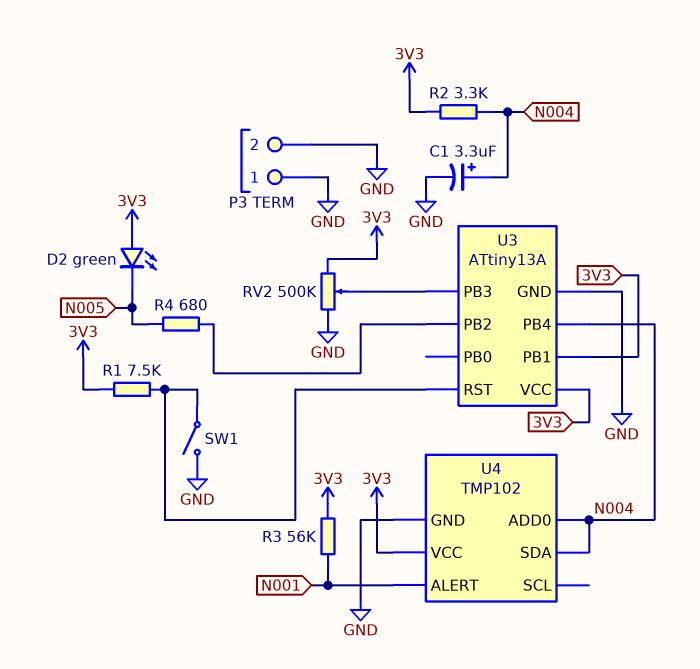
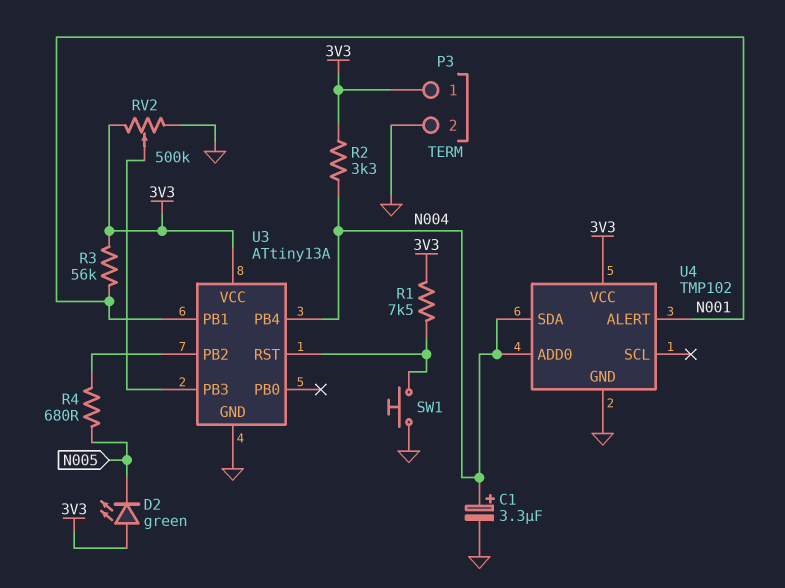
P3 pin 1: GND -> 3V3
SW1: switch (GND, U3/RST) -> button (GND, U3/RST)
U3 pin PB1: 3V3 -> N001

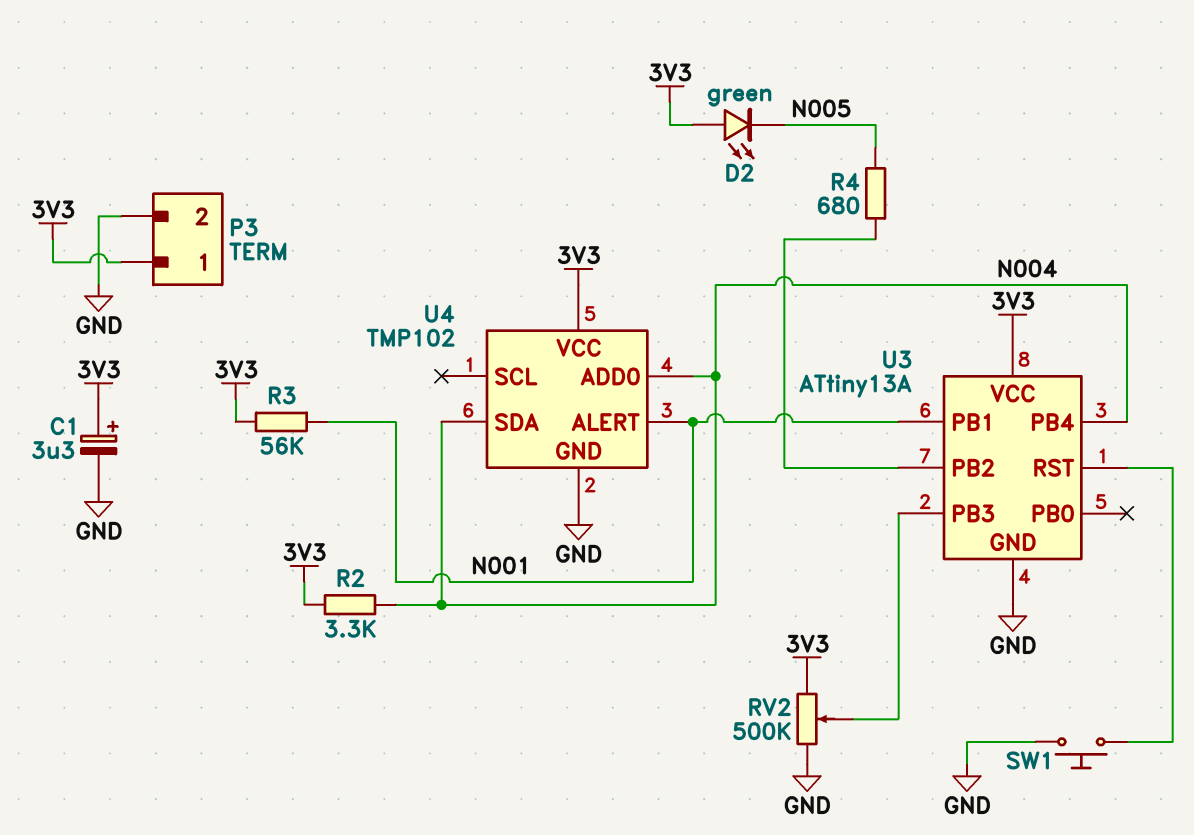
C1: 3.3uF (plus N004, minus GND) -> 3.3uF (plus 3V3, minus GND)
R1: 7.5k (3V3, U3/RST) -> none

